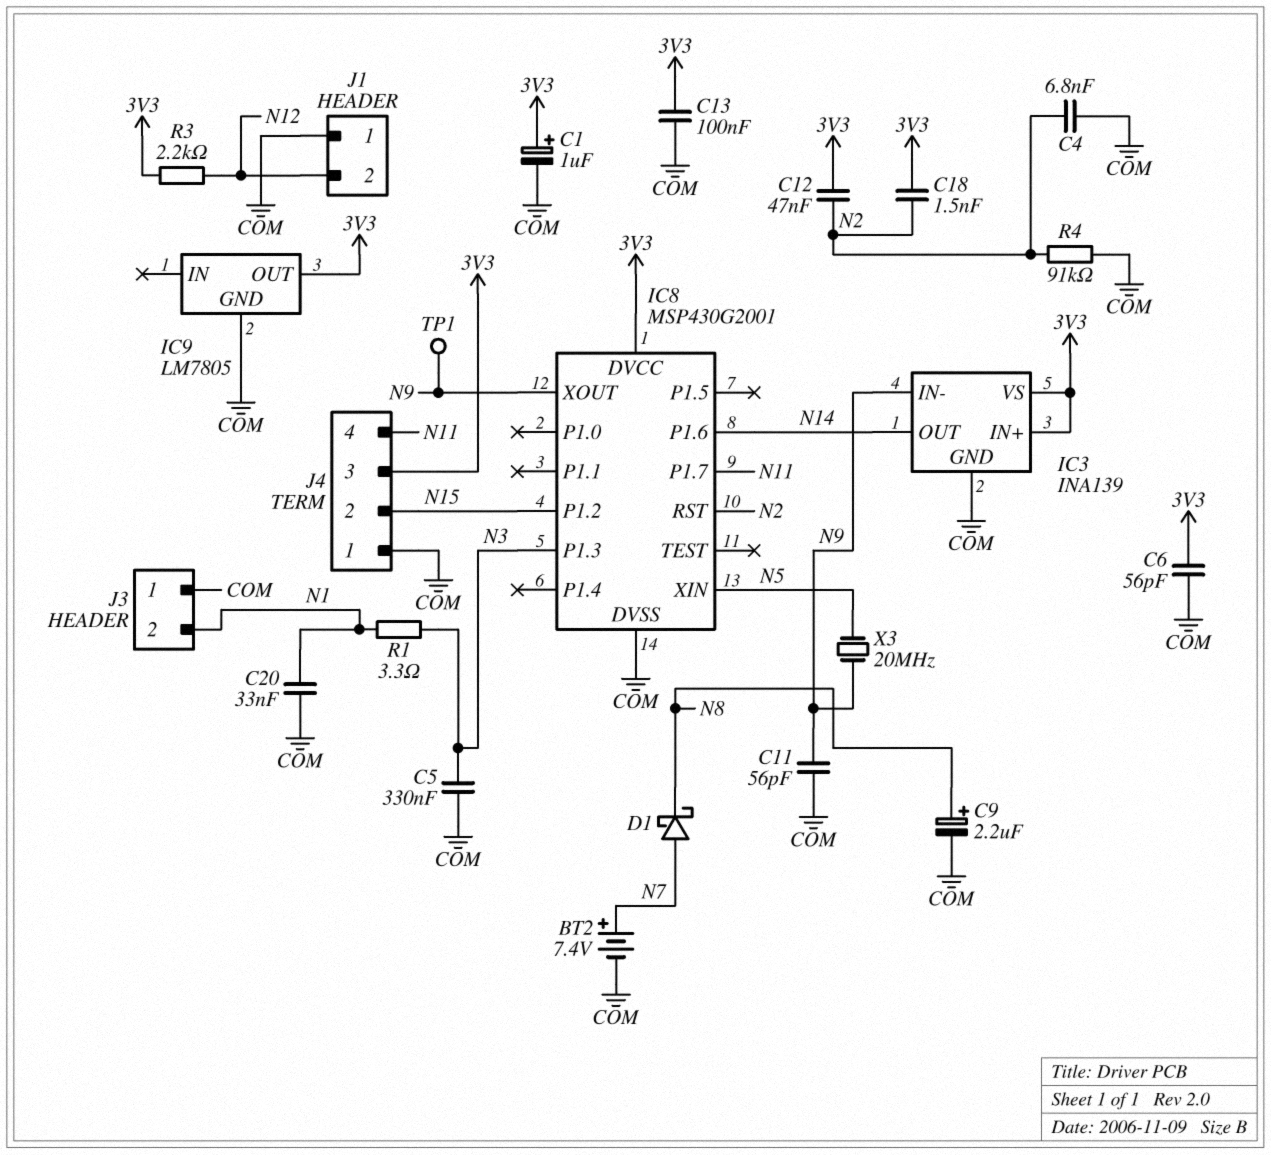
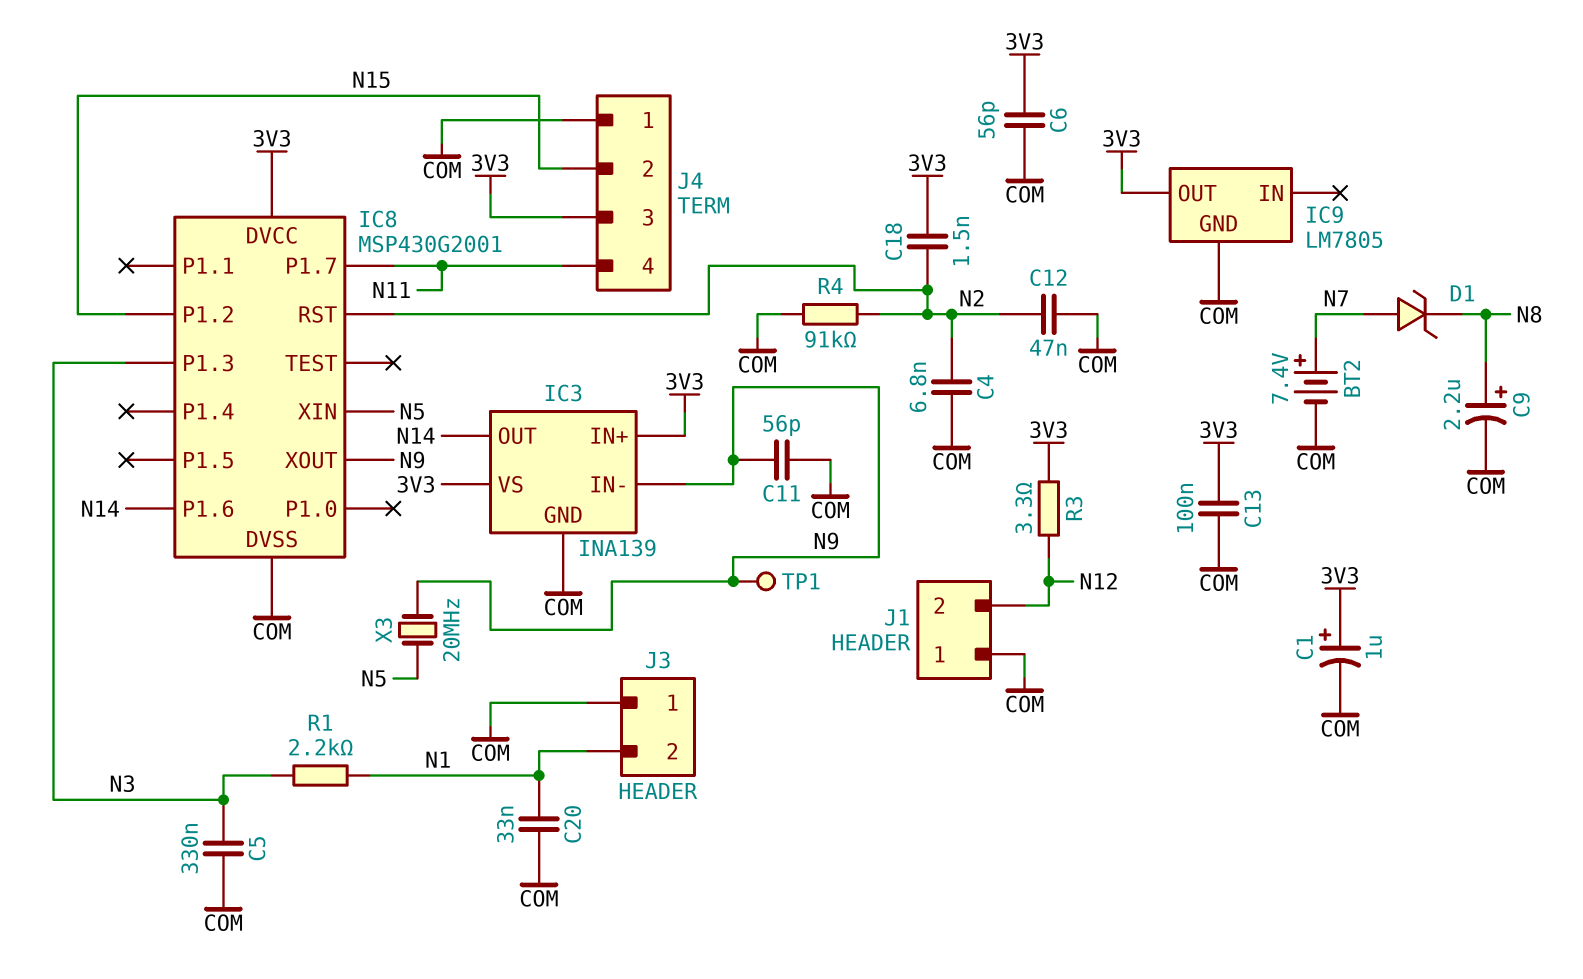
C12: 47nF (3V3, N2) -> 47nF (COM, N2)
D1: schottky (A N7, K N8) -> zener (A N7, K N8)
R1: 3.3 (N1, N3) -> 2.2k (N1, N3)
R3: 2.2k (3V3, N12) -> 3.3 (3V3, N12)

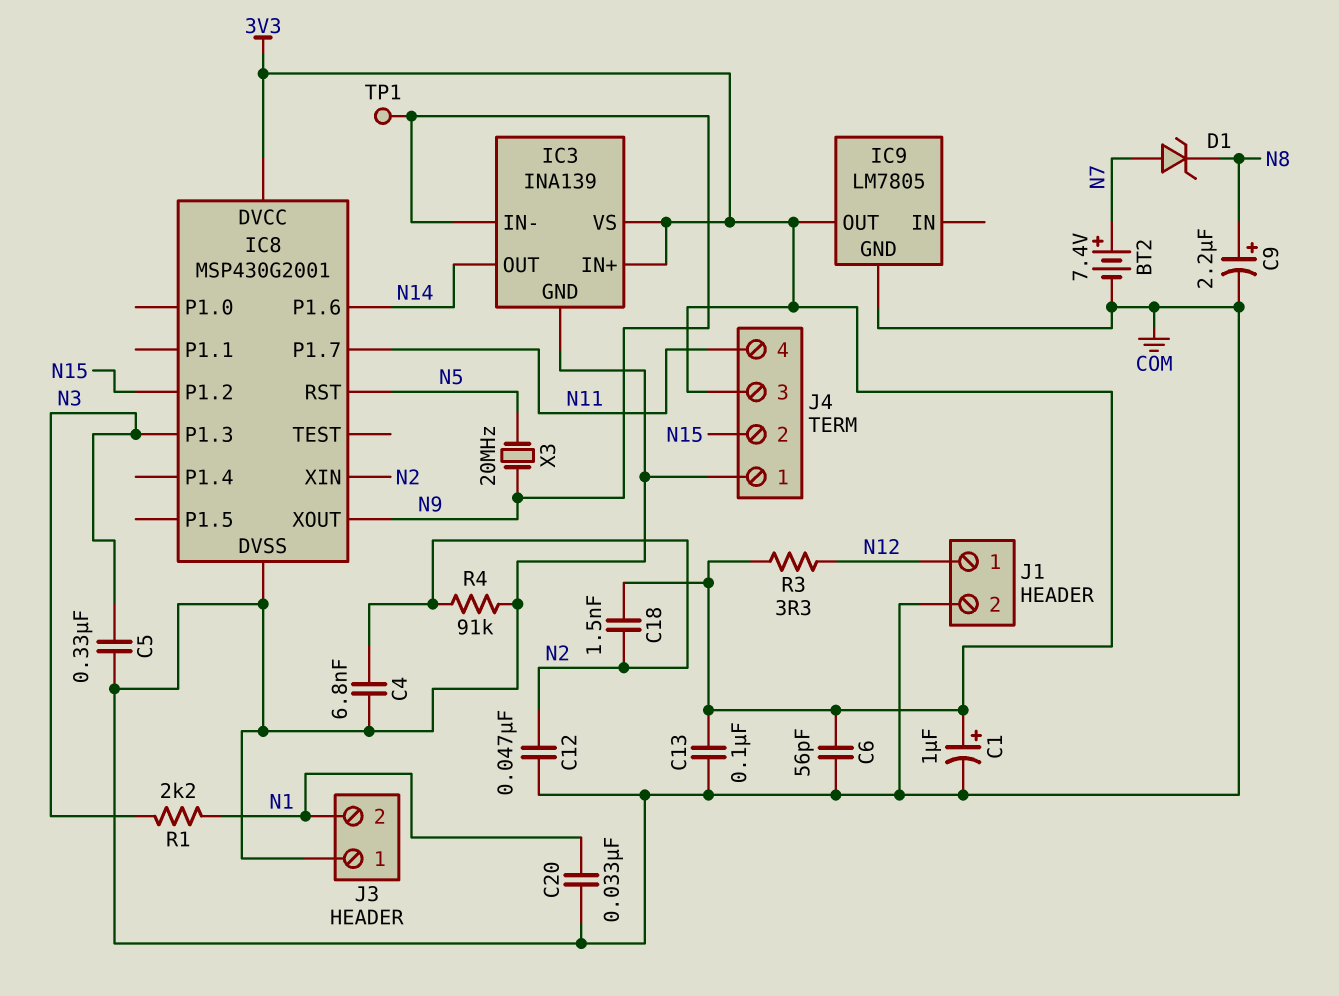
C11: 56pF (COM, N9) -> none
IC8 pin RST: N2 -> N5
IC8 pin XIN: N5 -> N2
J1 pin 1: COM -> N12
J1 pin 2: N12 -> COM

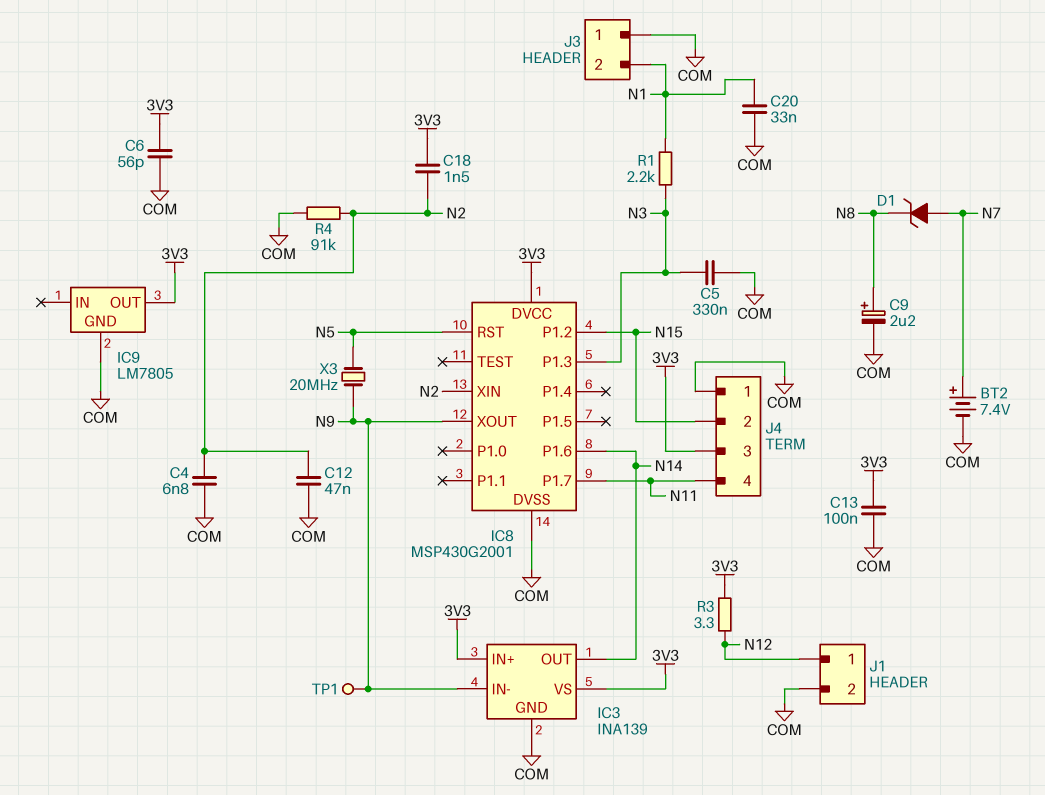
C1: 1uF (plus 3V3, minus COM) -> none

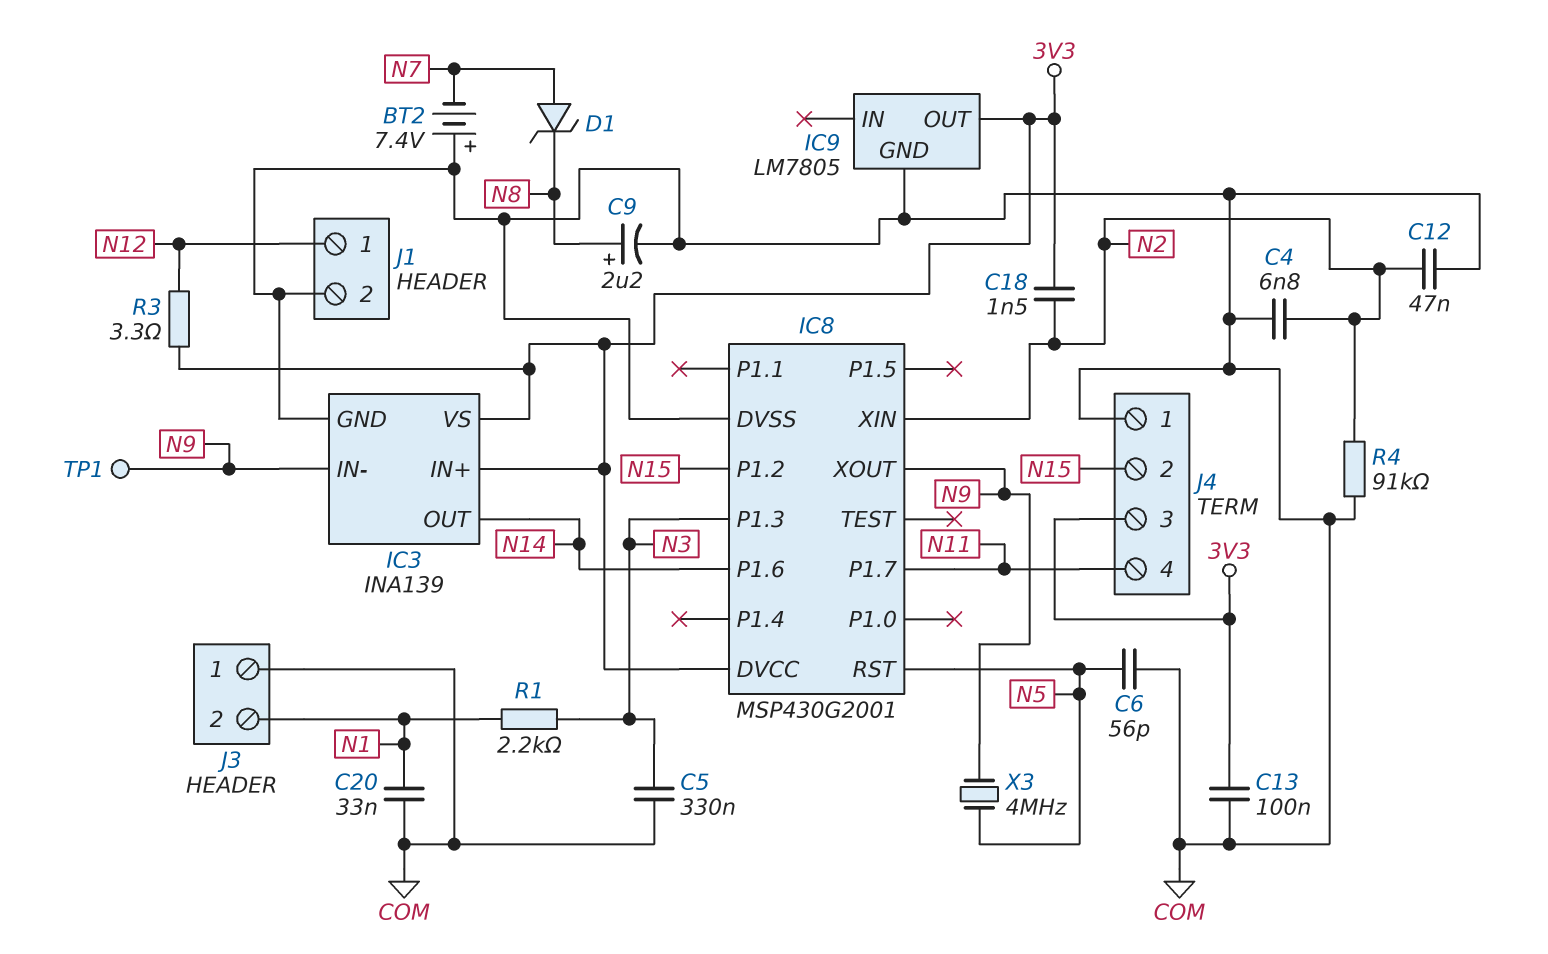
BT2: 7.4V (plus N7, minus COM) -> 7.4V (plus COM, minus N7)
C6: 56pF (3V3, COM) -> 56pF (COM, N5)
X3: 20MHz (N5, N9) -> 4MHz (N5, N9)

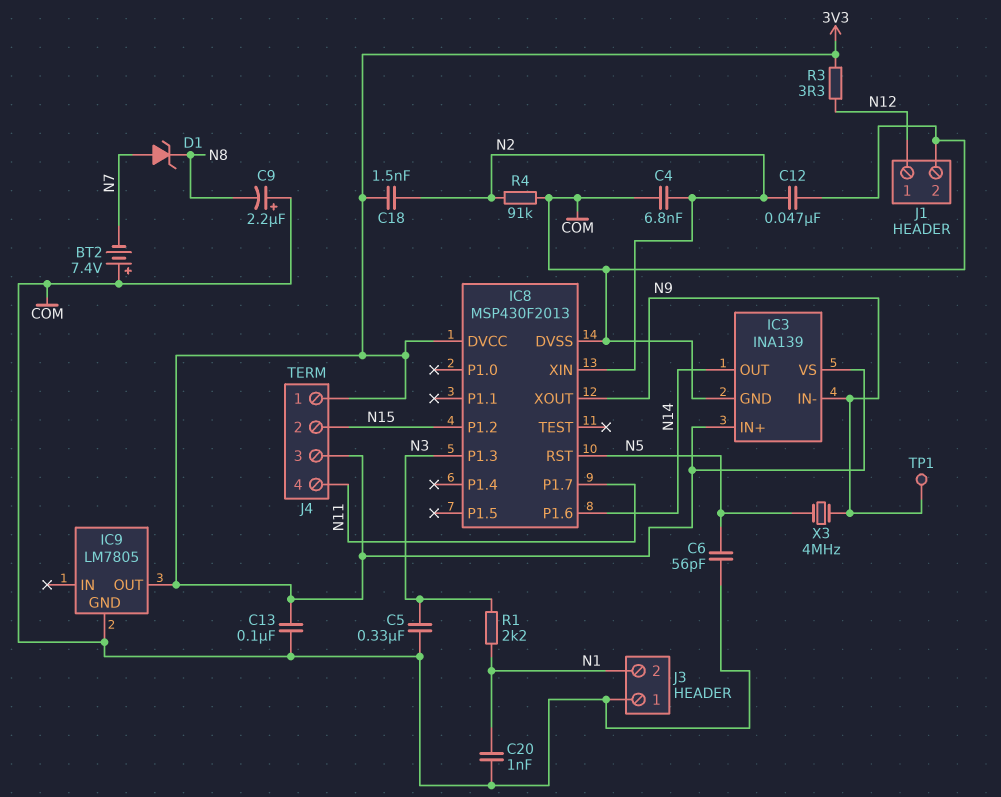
C9: 2.2uF (plus N8, minus COM) -> 2.2uF (plus COM, minus N8)
C20: 33nF (COM, N1) -> 1nF (COM, N1)
IC8: MSP430G2001 -> MSP430F2013
J4 pin 1: COM -> 3V3

